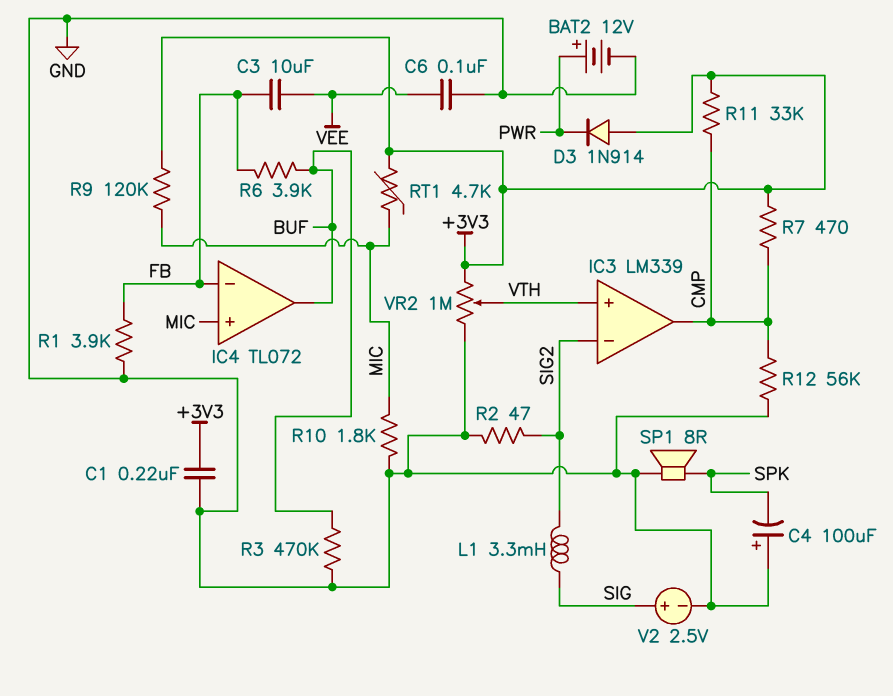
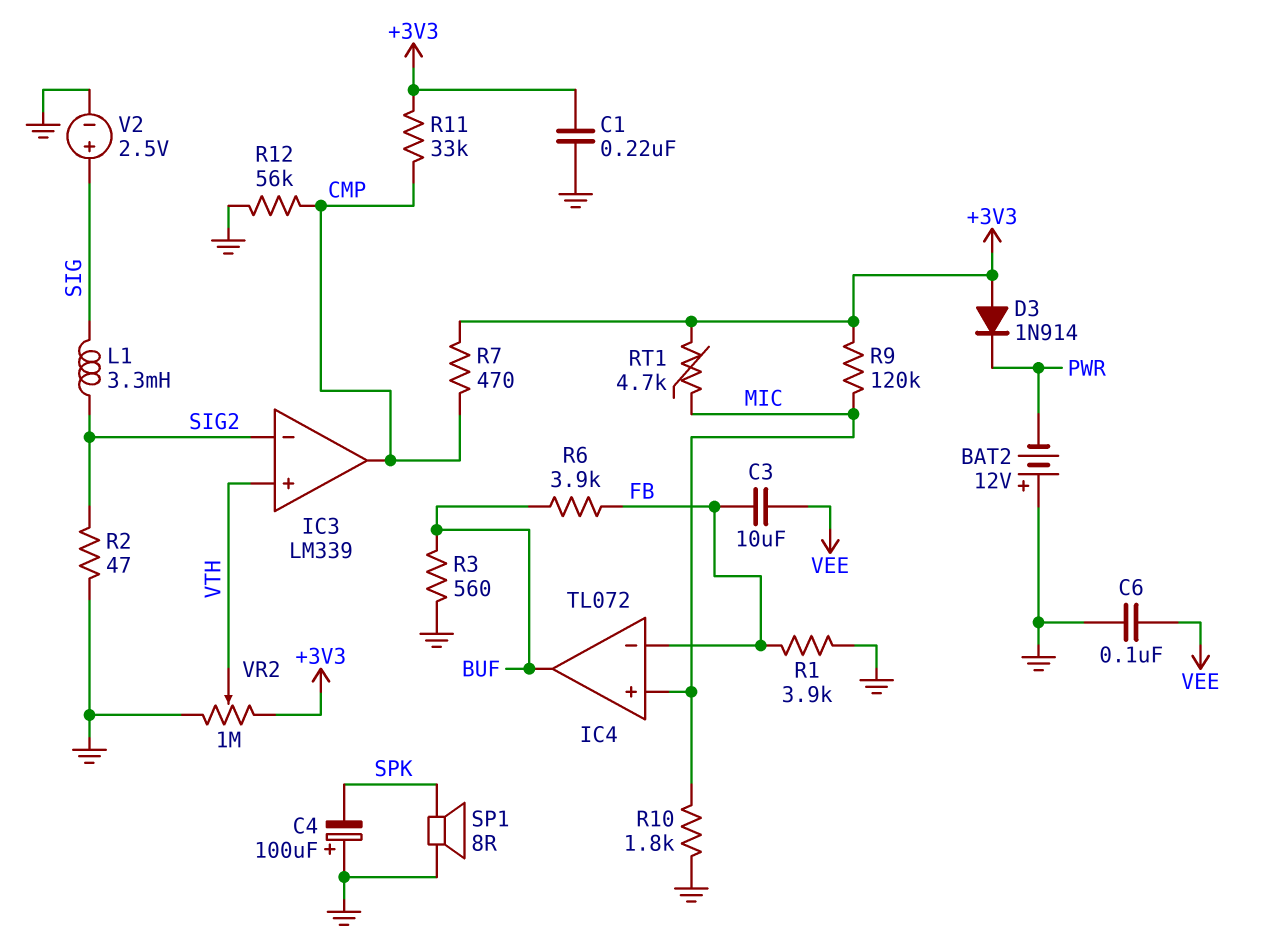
BAT2: 12V (plus PWR, minus GND) -> 12V (plus GND, minus PWR)
R3: 470k (BUF, GND) -> 560 (BUF, GND)

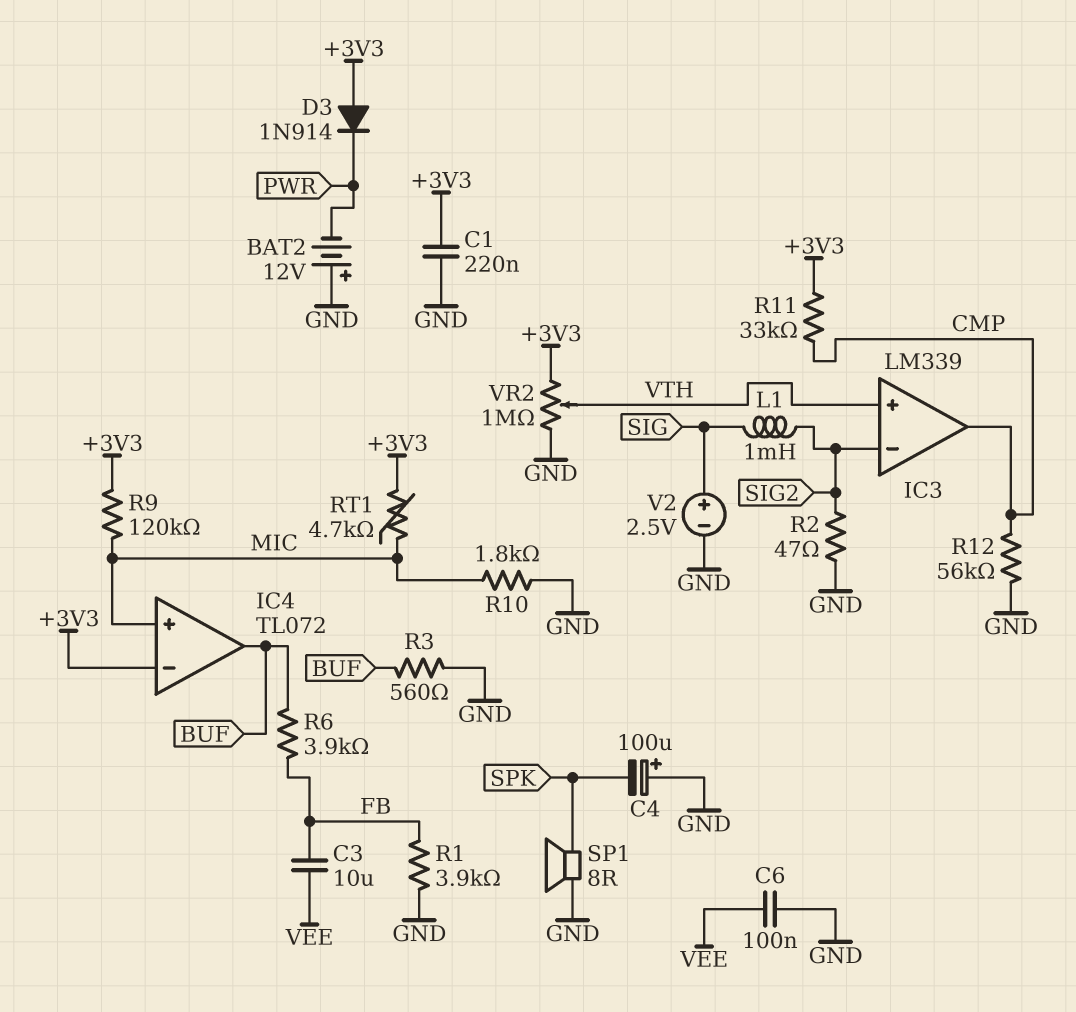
IC4 pin in-: FB -> +3V3
L1: 3.3mH (SIG, SIG2) -> 1mH (SIG, SIG2)
R7: 470 (+3V3, CMP) -> none

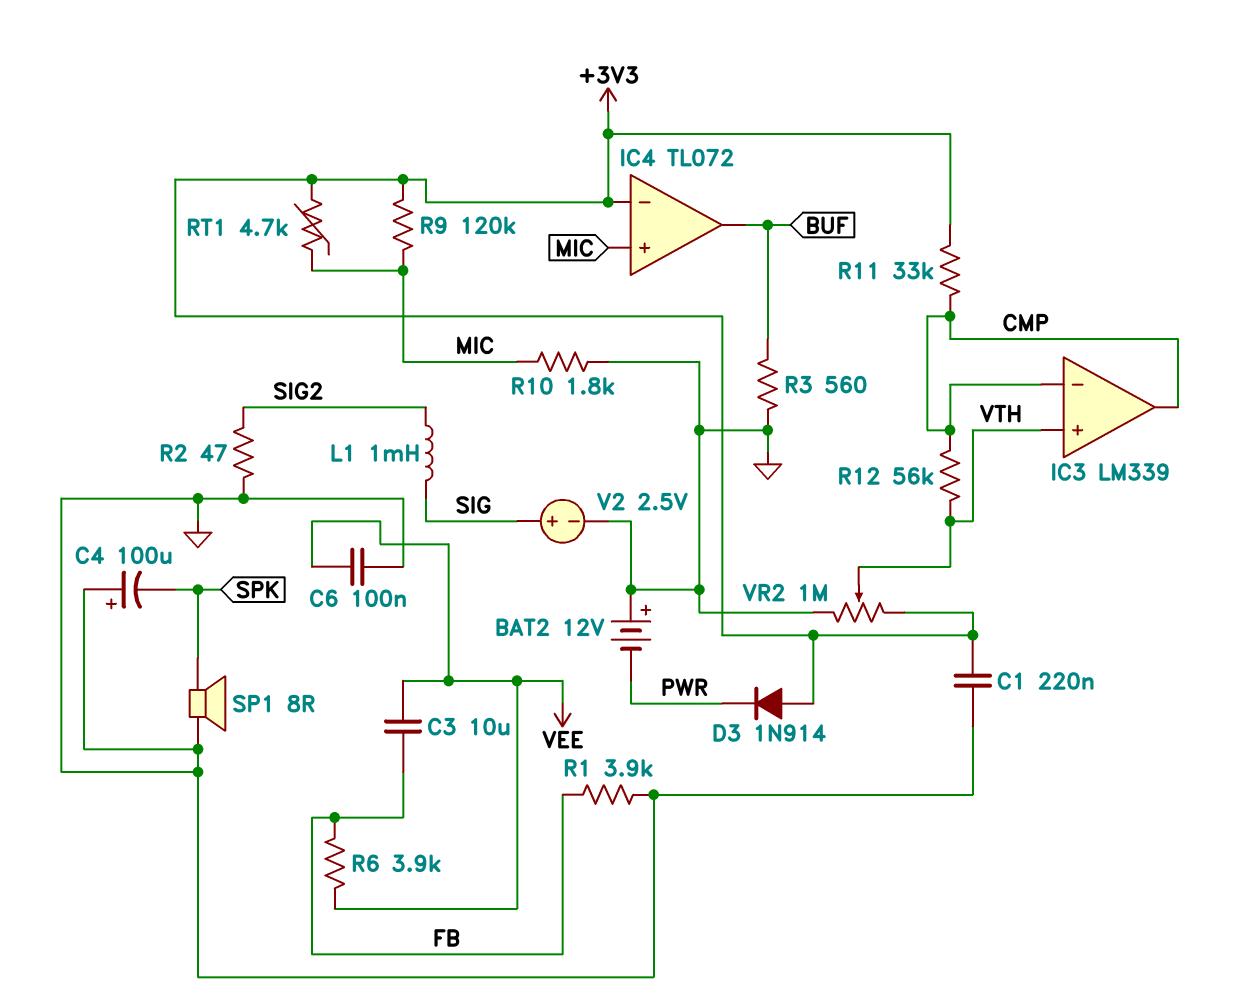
IC3 pin in-: SIG2 -> CMP
R6: 3.9k (BUF, FB) -> 3.9k (FB, VEE)
R12: 56k (CMP, GND) -> 56k (CMP, VTH)

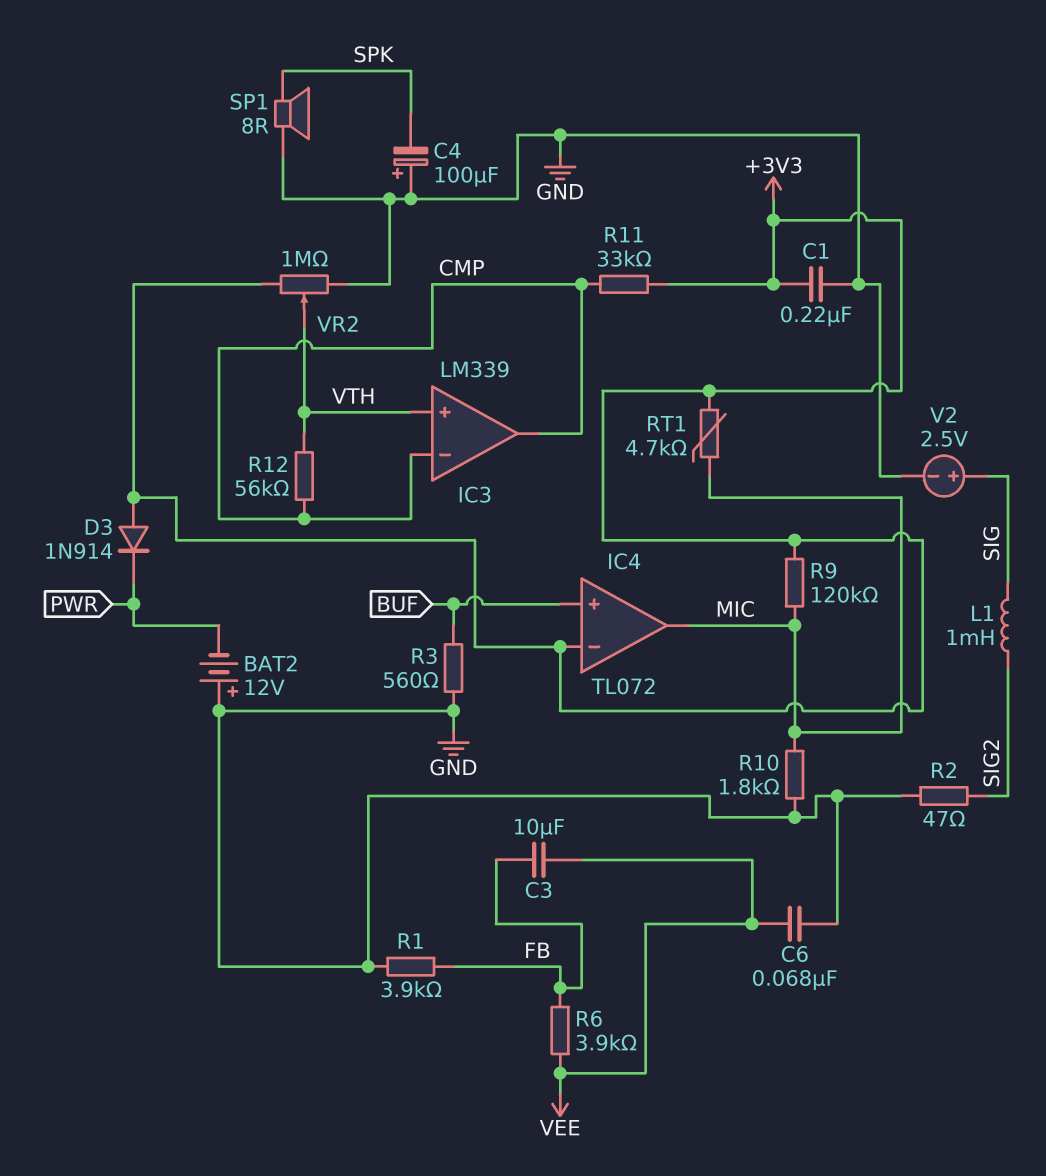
C6: 100nF (GND, VEE) -> 68nF (GND, VEE)
IC4 pin in+: MIC -> BUF
IC4 pin out: BUF -> MIC

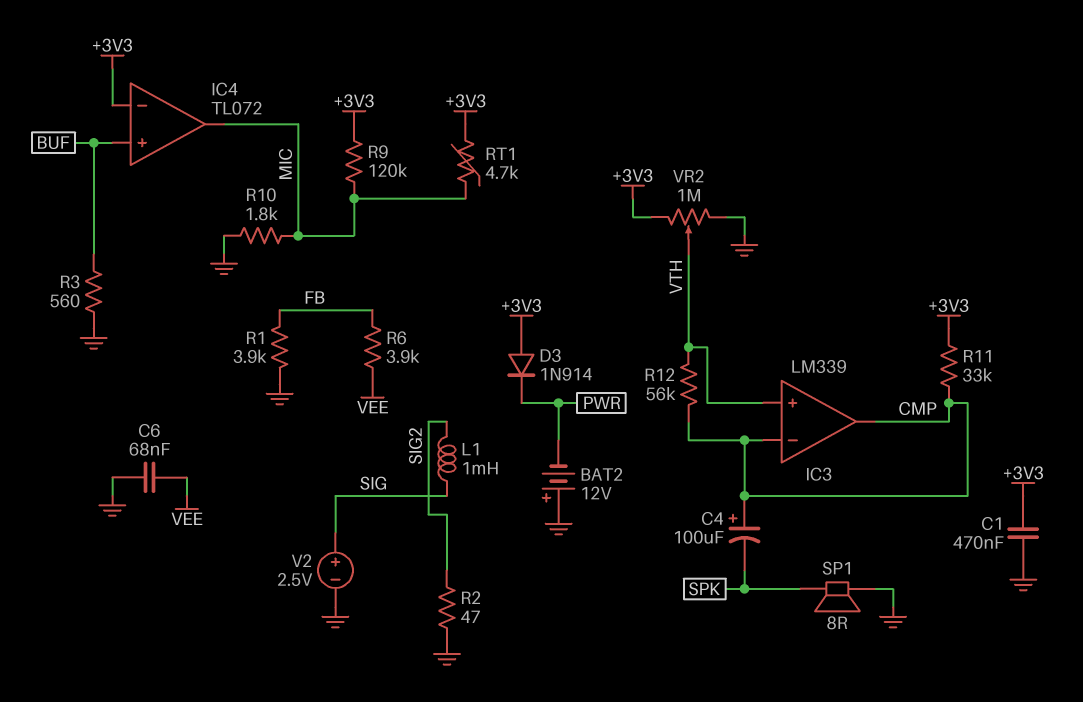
C1: 220nF (+3V3, GND) -> 470nF (+3V3, GND)
C3: 10uF (FB, VEE) -> none
C4: 100uF (plus GND, minus SPK) -> 100uF (plus CMP, minus SPK)

